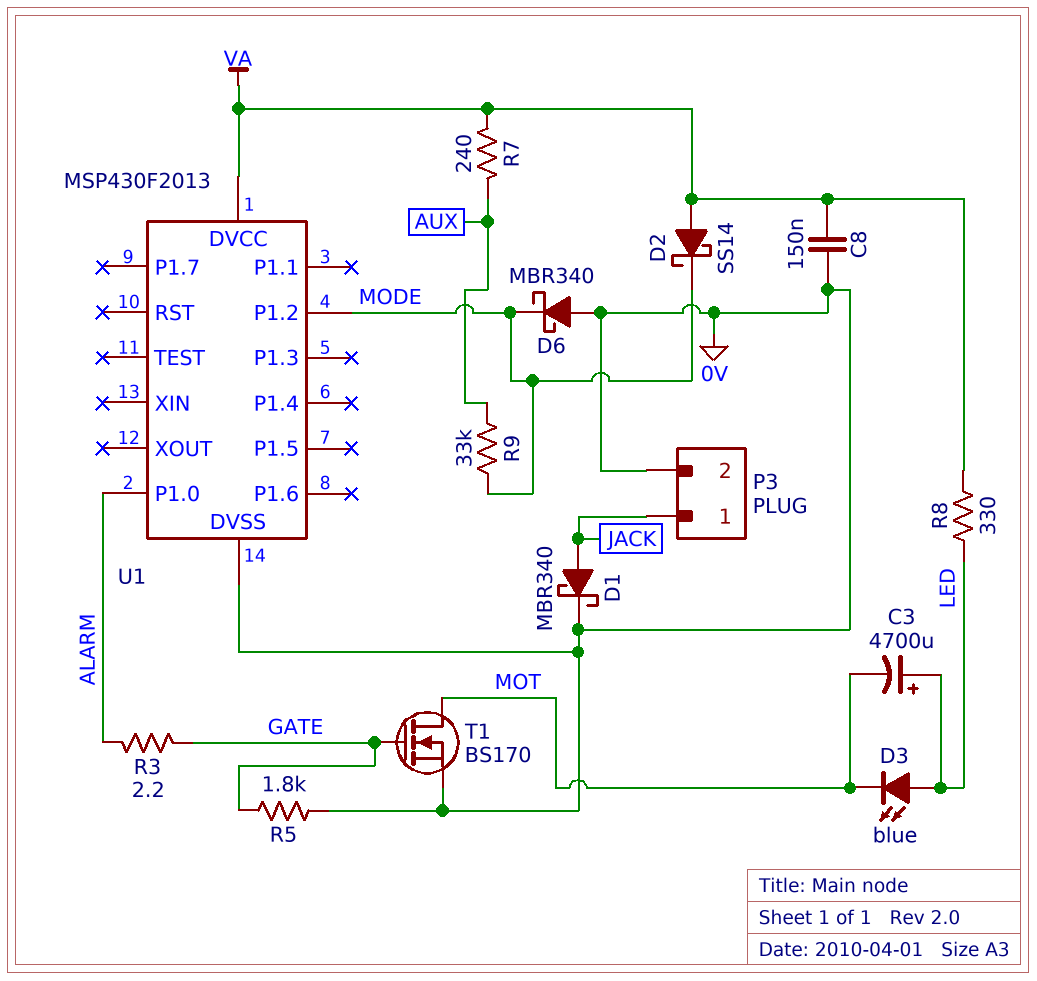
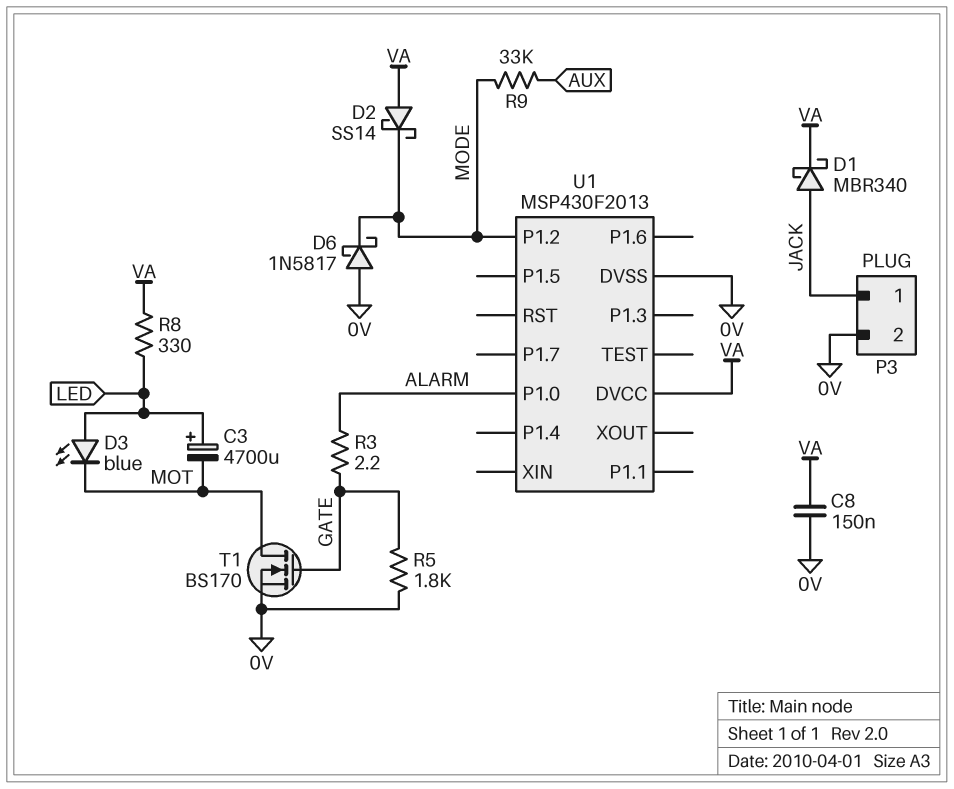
D1: schottky MBR340 (A JACK, K 0V) -> schottky MBR340 (A JACK, K VA)
D6: schottky MBR340 (A 0V, K MODE) -> schottky 1N5817 (A 0V, K MODE)
R7: 240 (AUX, VA) -> none

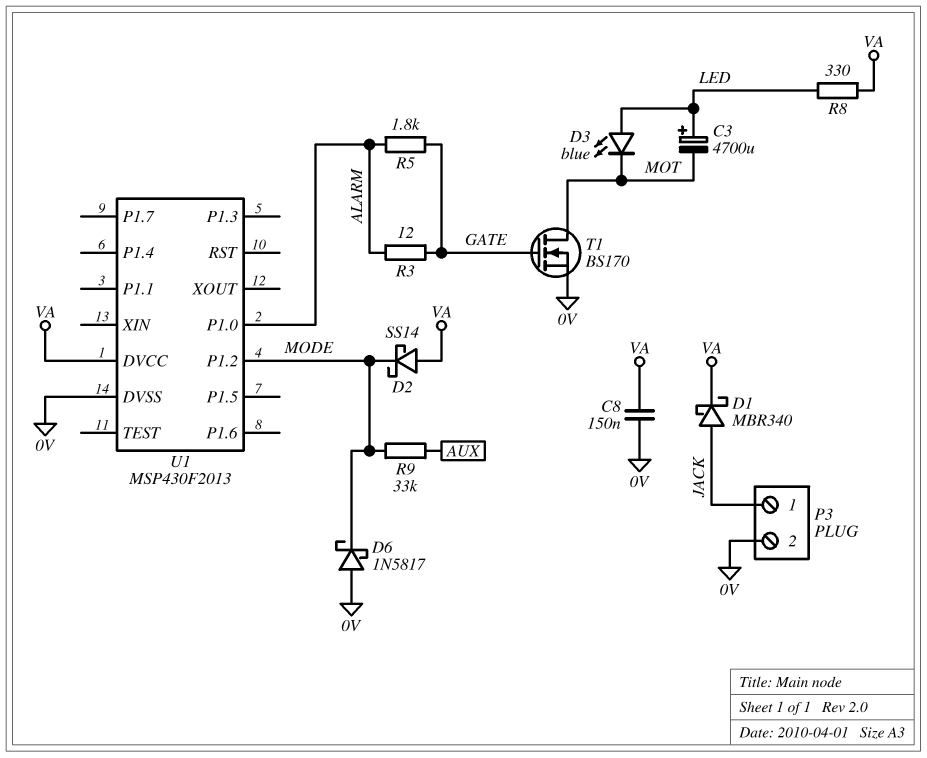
R3: 2.2 (ALARM, GATE) -> 12 (ALARM, GATE)
R5: 1.8k (0V, GATE) -> 1.8k (ALARM, GATE)

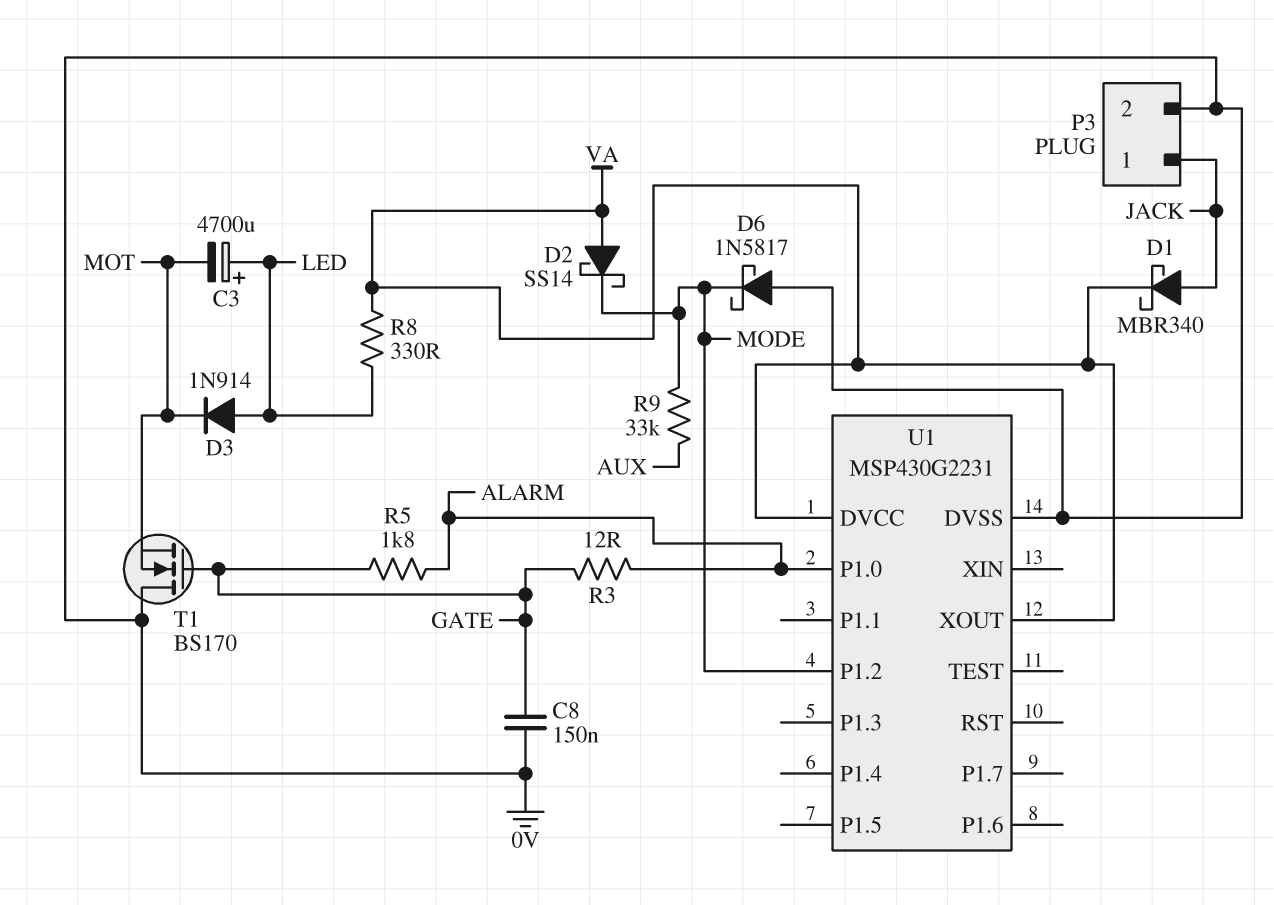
C8: 150nF (0V, VA) -> 150nF (0V, GATE)
D3: LED blue (A LED, K MOT) -> diode 1N914 (A LED, K MOT)
T1: NMOS BS170 (G GATE, D MOT, S 0V) -> NMOS BS170 (G GATE, D 0V, S MOT)
U1: MSP430F2013 -> MSP430G2231
U1 pin XOUT: none -> VA

